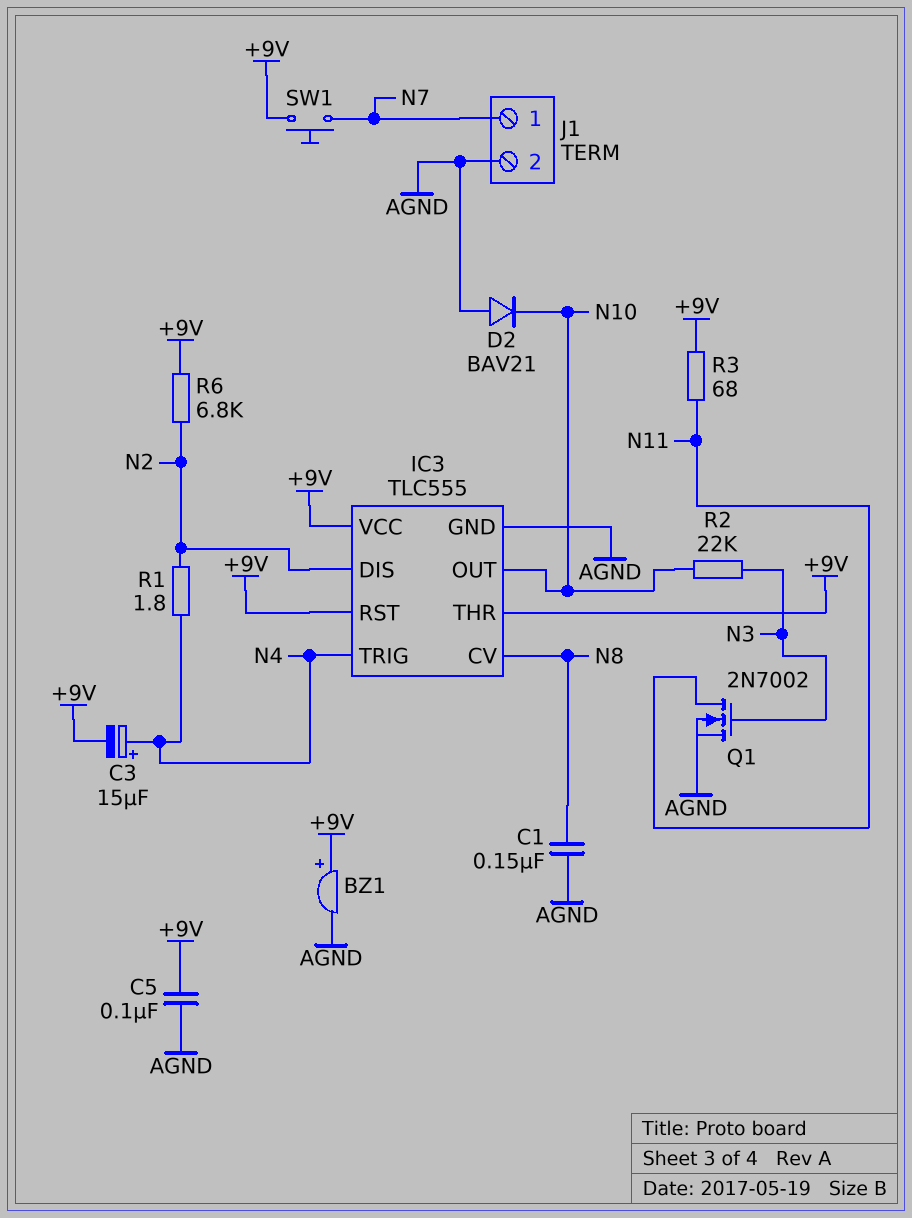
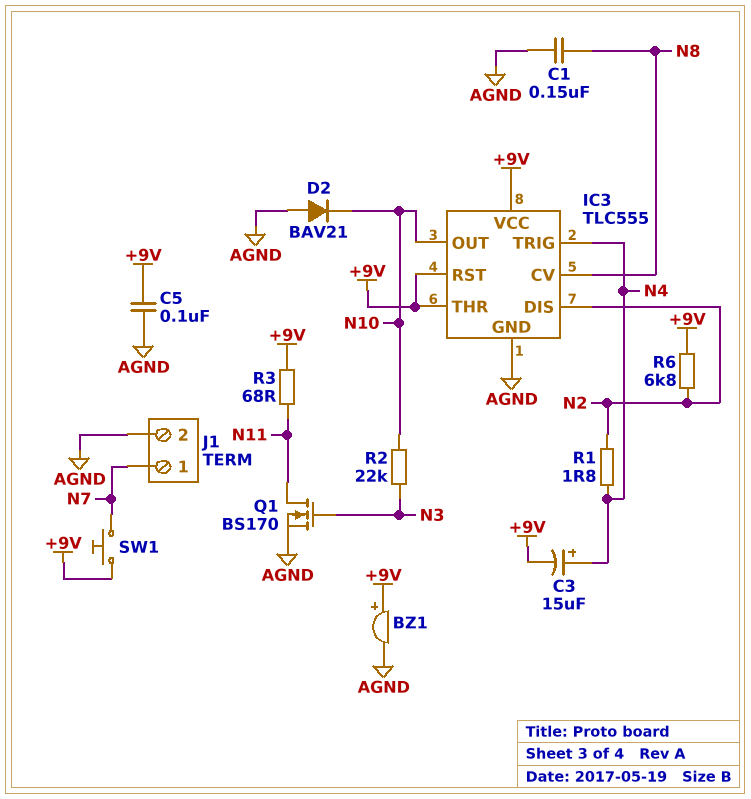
Q1: NMOS 2N7002 (G N3, D N11, S AGND) -> NMOS BS170 (G N3, D N11, S AGND)

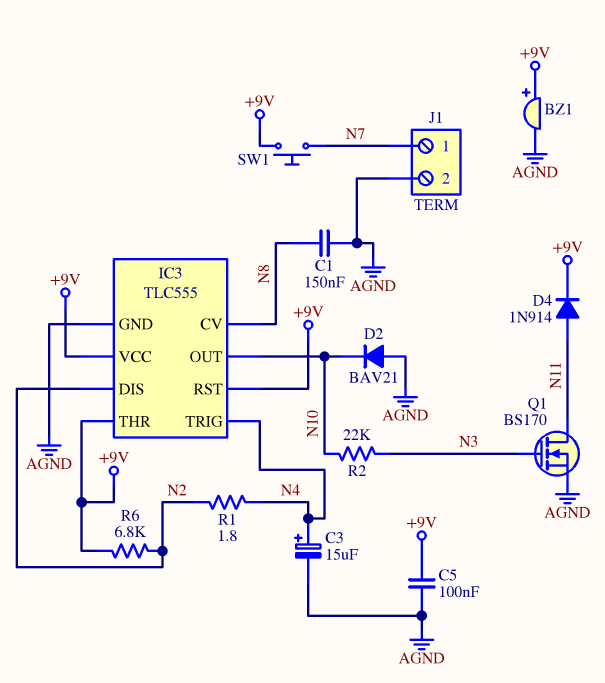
C3: 15uF (plus N4, minus +9V) -> 15uF (plus N4, minus AGND)
D4: none -> diode 1N914 (A N11, K +9V)
R3: 68 (+9V, N11) -> none

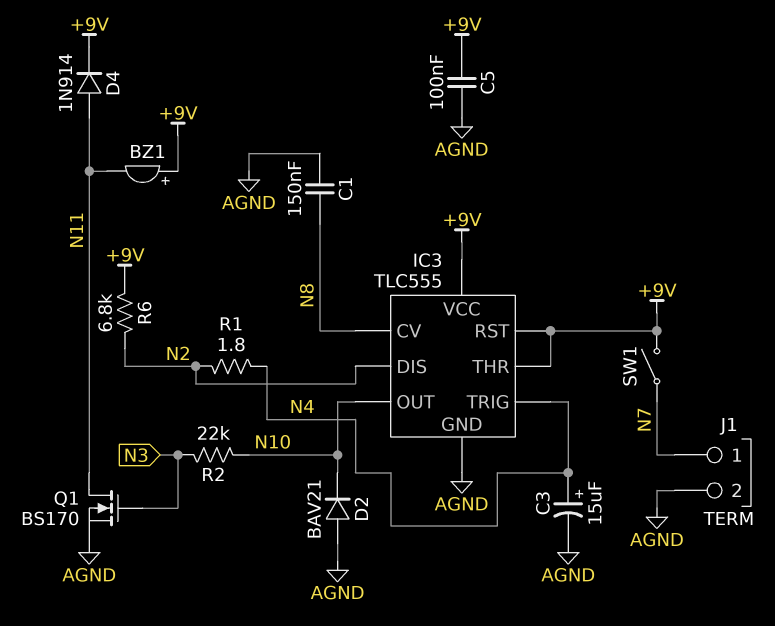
BZ1: buzzer (plus +9V, minus AGND) -> buzzer (plus +9V, minus N11)
SW1: button (+9V, N7) -> switch (+9V, N7)

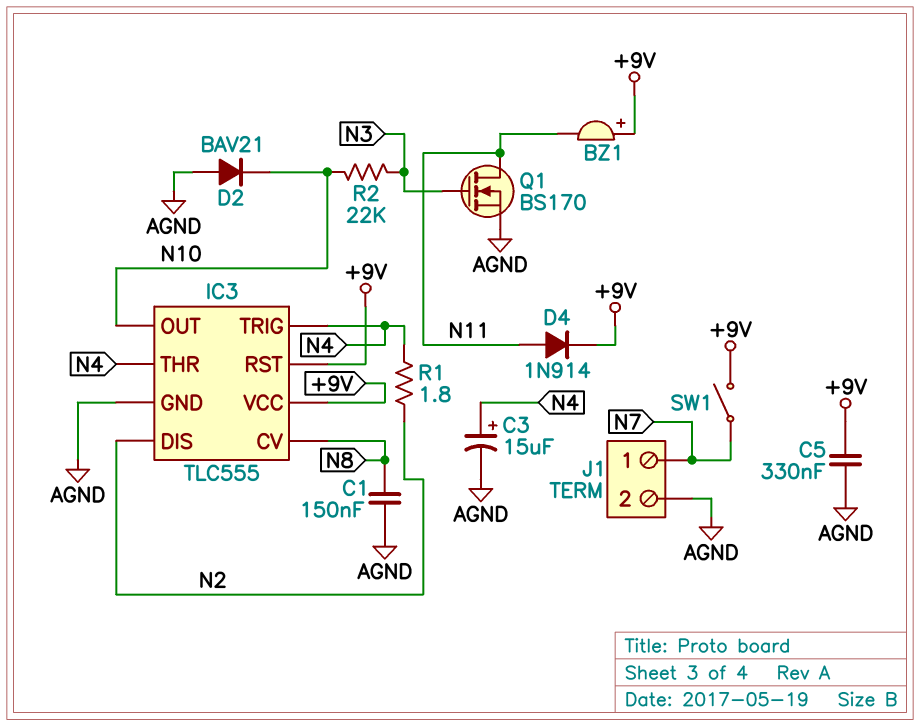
C5: 100nF (+9V, AGND) -> 330nF (+9V, AGND)
IC3 pin THR: +9V -> N4
R6: 6.8k (+9V, N2) -> none

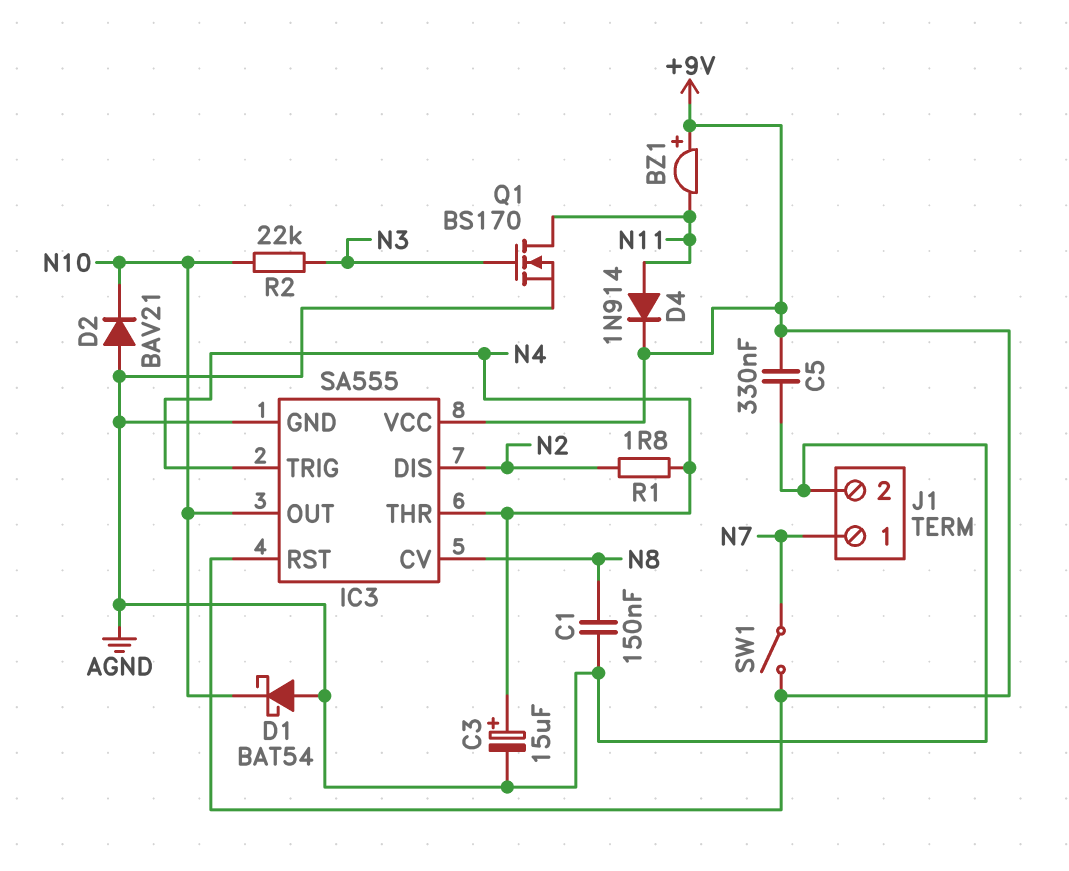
D1: none -> schottky BAT54 (A AGND, K N10)
IC3: TLC555 -> SA555

